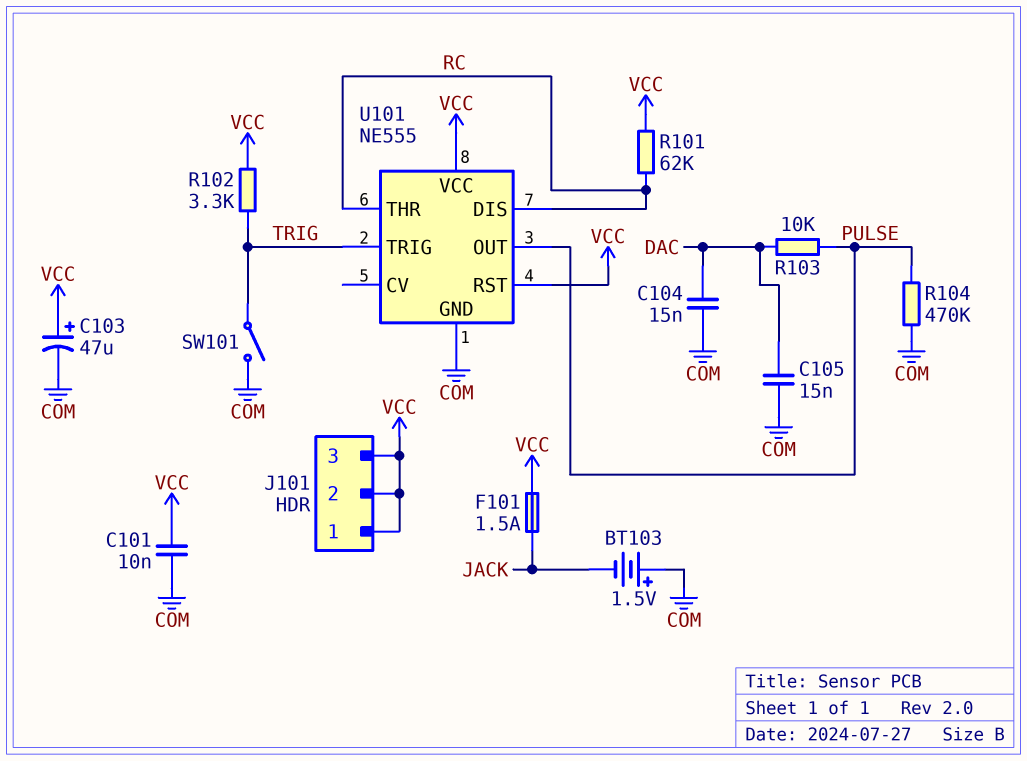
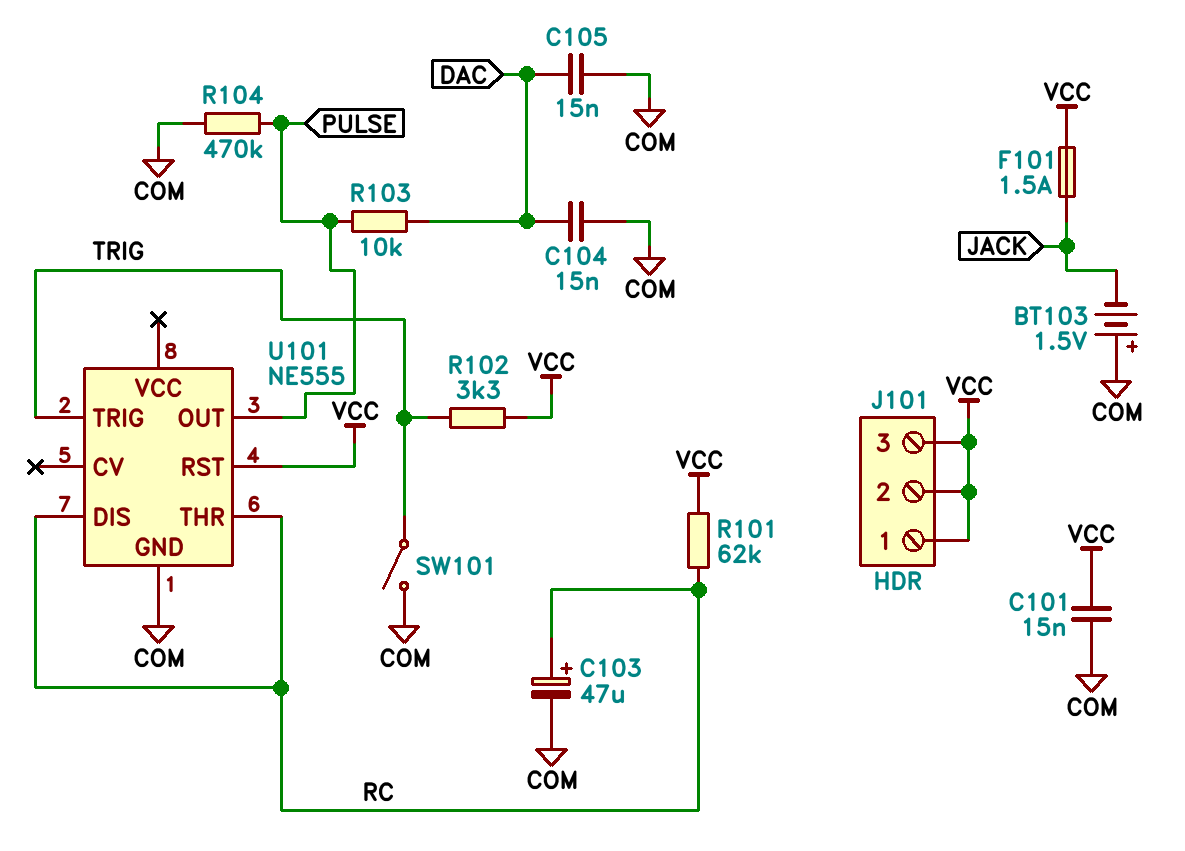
C101: 10nF (COM, VCC) -> 15nF (COM, VCC)
C103: 47uF (plus VCC, minus COM) -> 47uF (plus RC, minus COM)
U101 pin VCC: VCC -> none

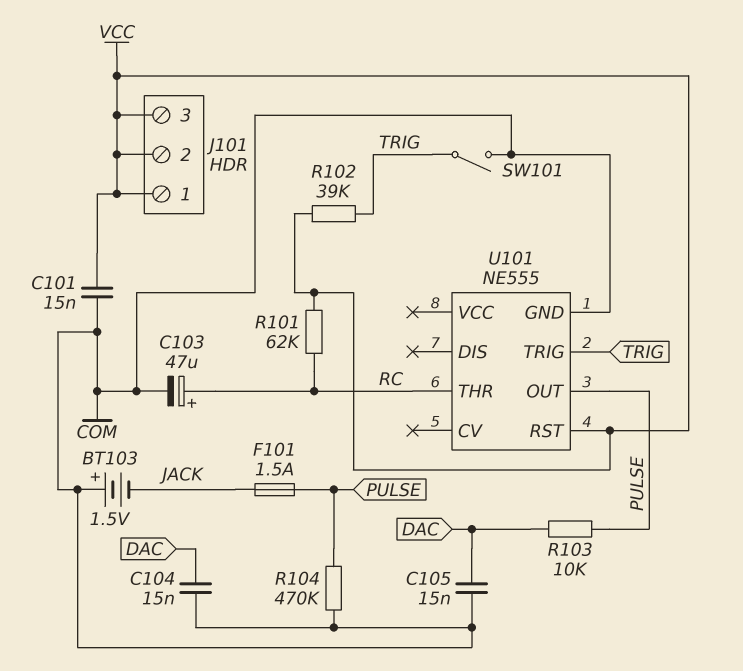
F101: 1.5A (JACK, VCC) -> 1.5A (JACK, PULSE)
R102: 3.3k (TRIG, VCC) -> 39k (TRIG, VCC)
U101 pin DIS: RC -> none

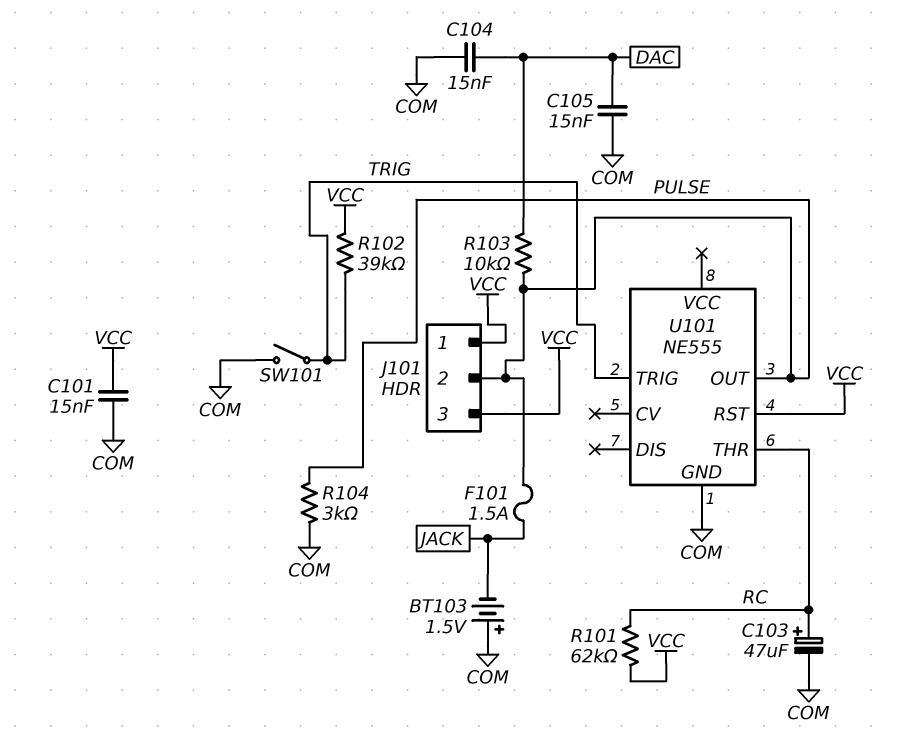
J101 pin 2: VCC -> PULSE
R104: 470k (COM, PULSE) -> 3k (COM, PULSE)

